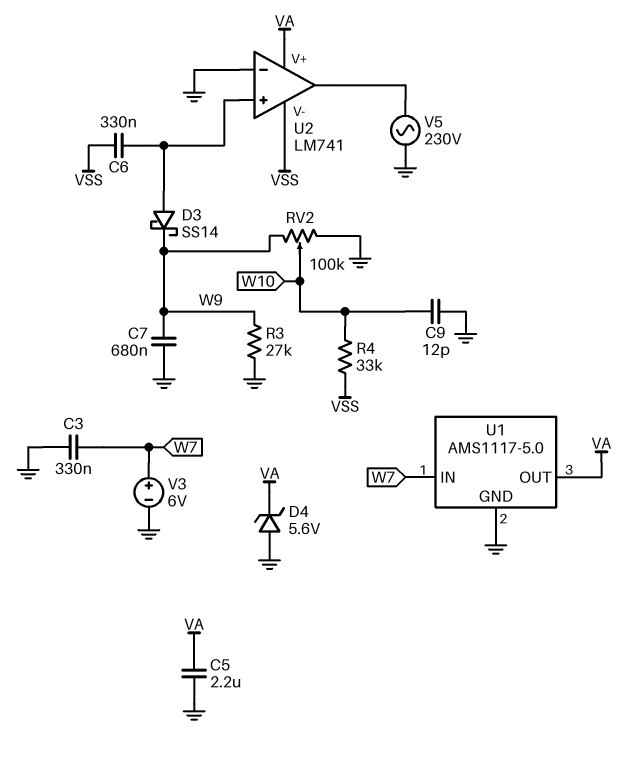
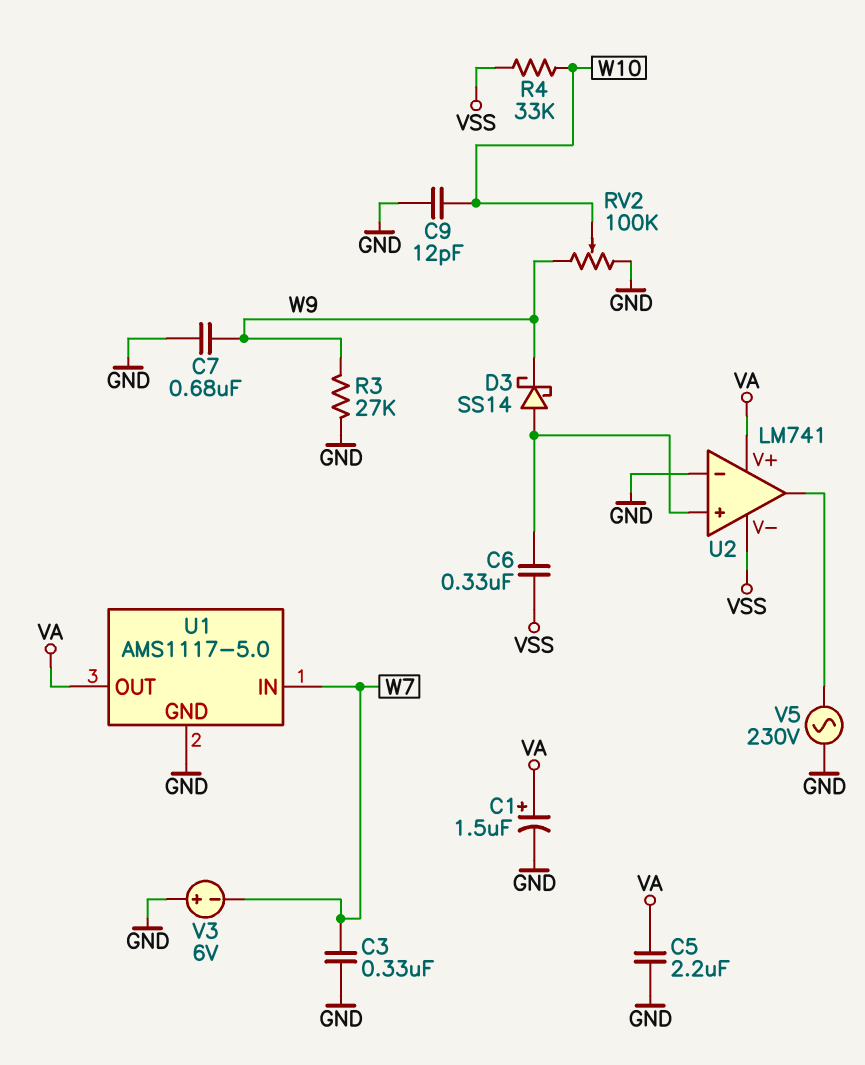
C1: none -> 1.5uF (plus VA, minus GND)
D4: zener 5.6V (A GND, K VA) -> none
V3: 6V (plus W7, minus GND) -> 6V (plus GND, minus W7)

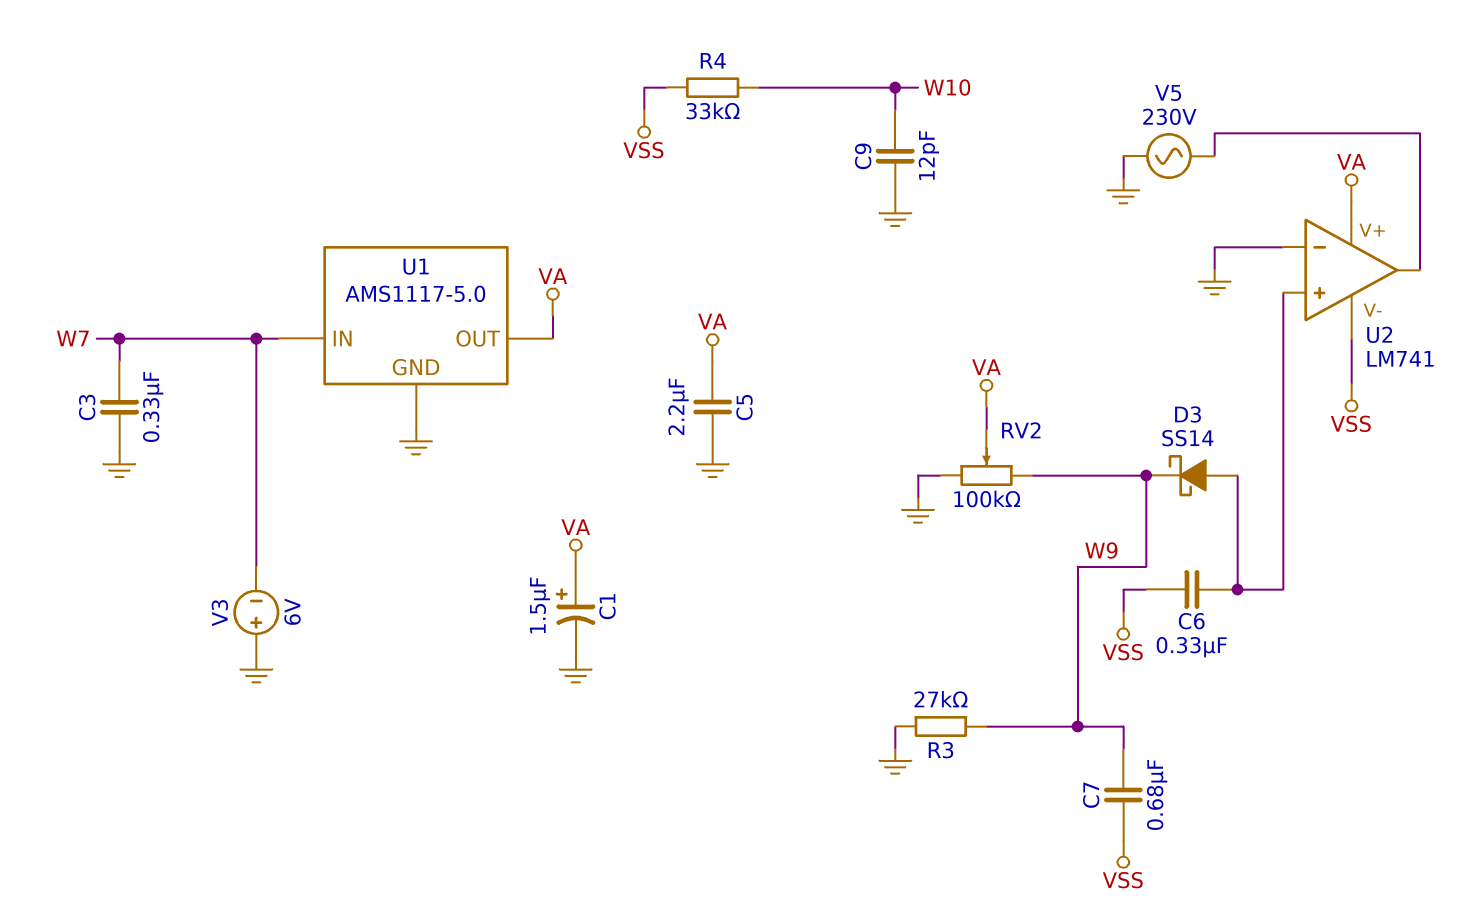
C7: 680nF (GND, W9) -> 680nF (VSS, W9)
RV2: 100k (GND, W9, wiper W10) -> 100k (GND, W9, wiper VA)

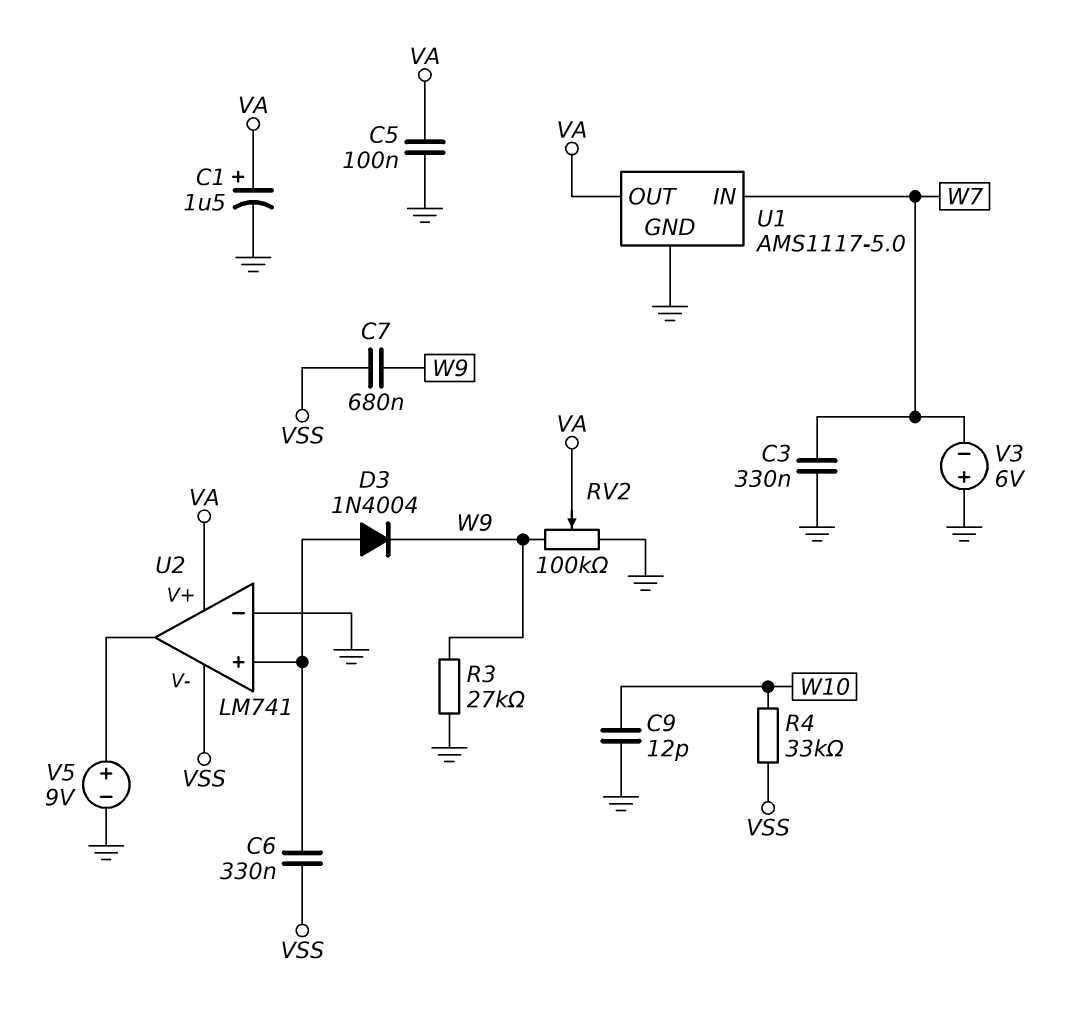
C5: 2.2uF (GND, VA) -> 100nF (GND, VA)
D3: schottky SS14 (A U2/in+, K W9) -> diode 1N4004 (A U2/in+, K W9)
V5: AC 230V (GND, U2/out) -> 9V (plus U2/out, minus GND)

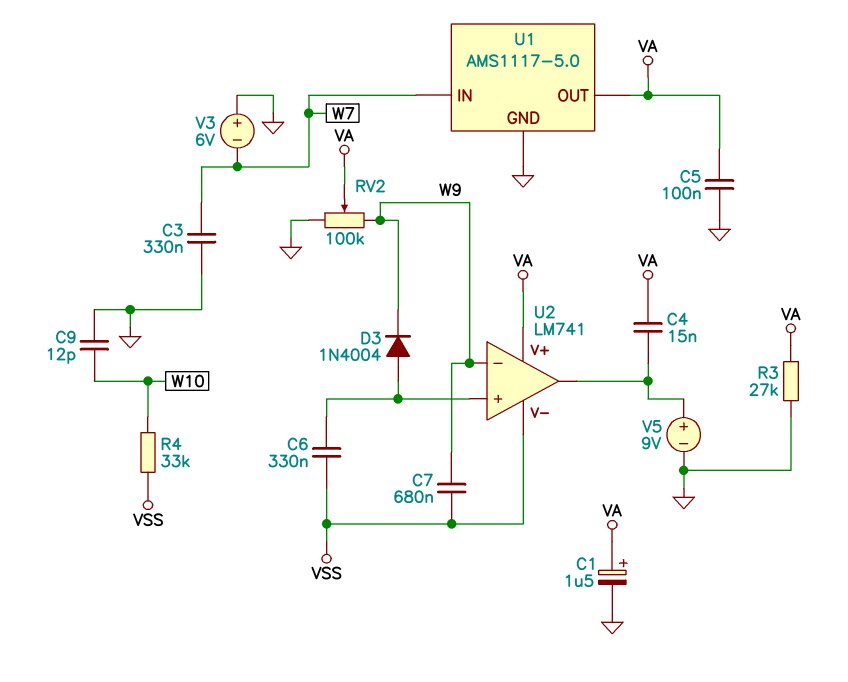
C4: none -> 15nF (U2/out, VA)
R3: 27k (GND, W9) -> 27k (GND, VA)
U2 pin in-: GND -> W9

